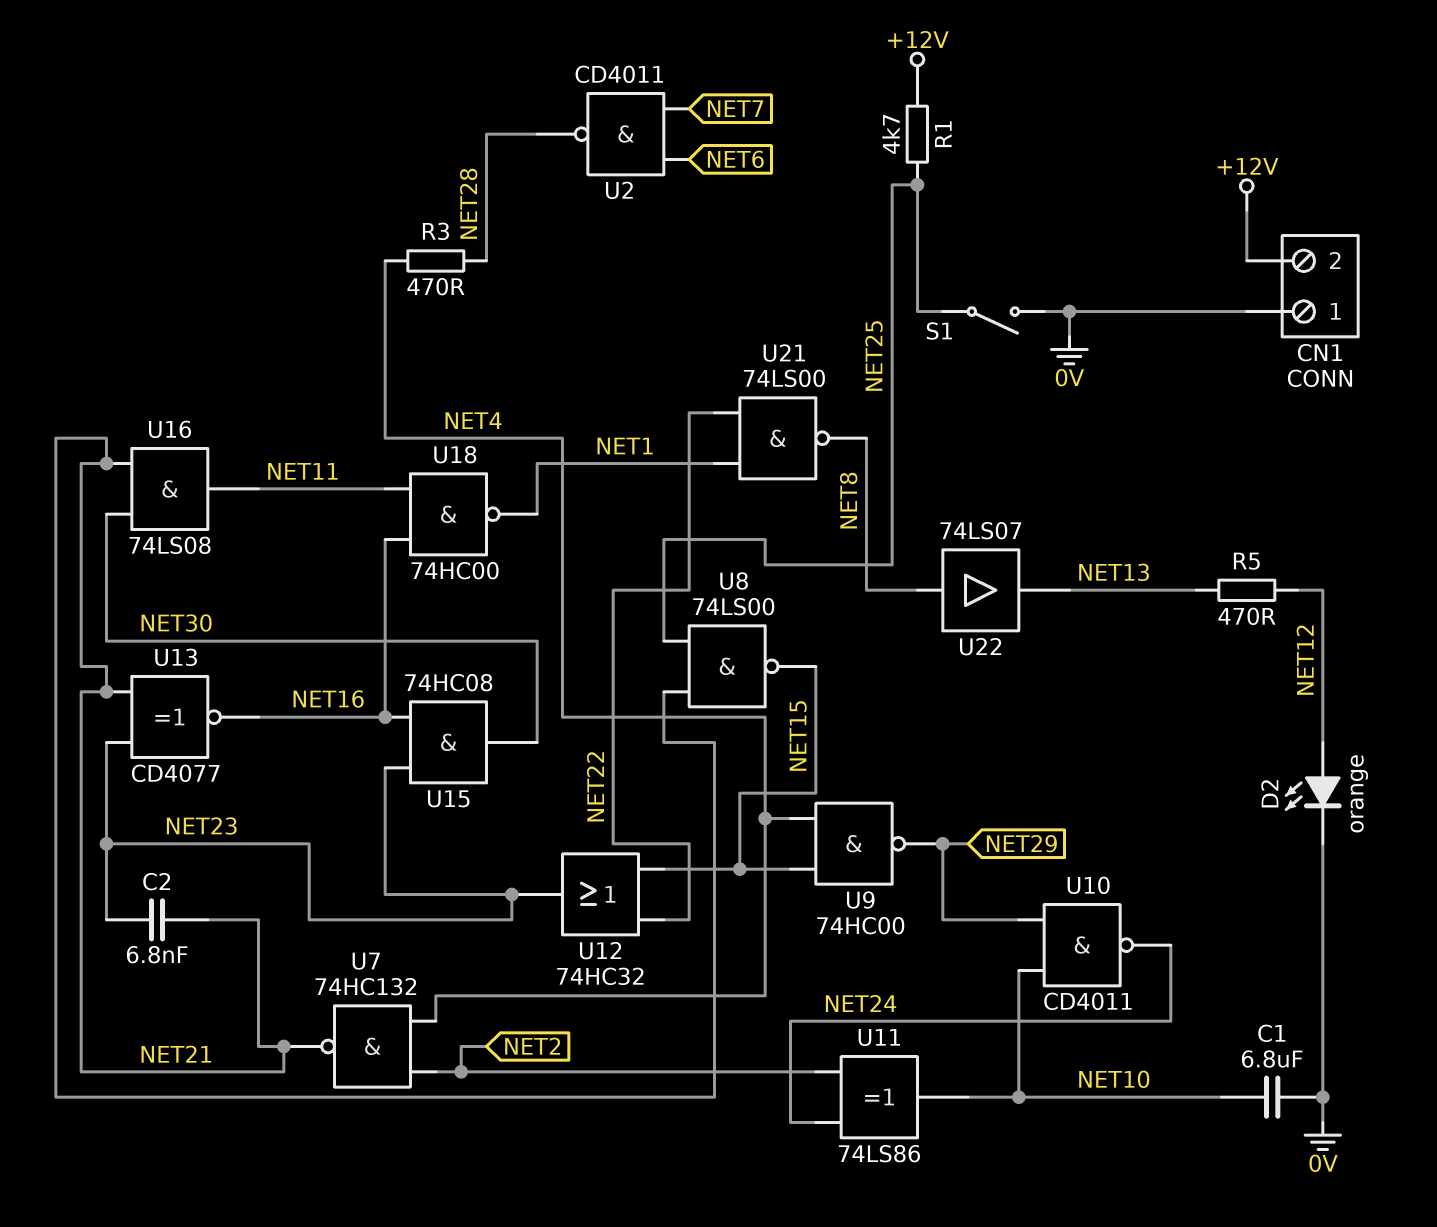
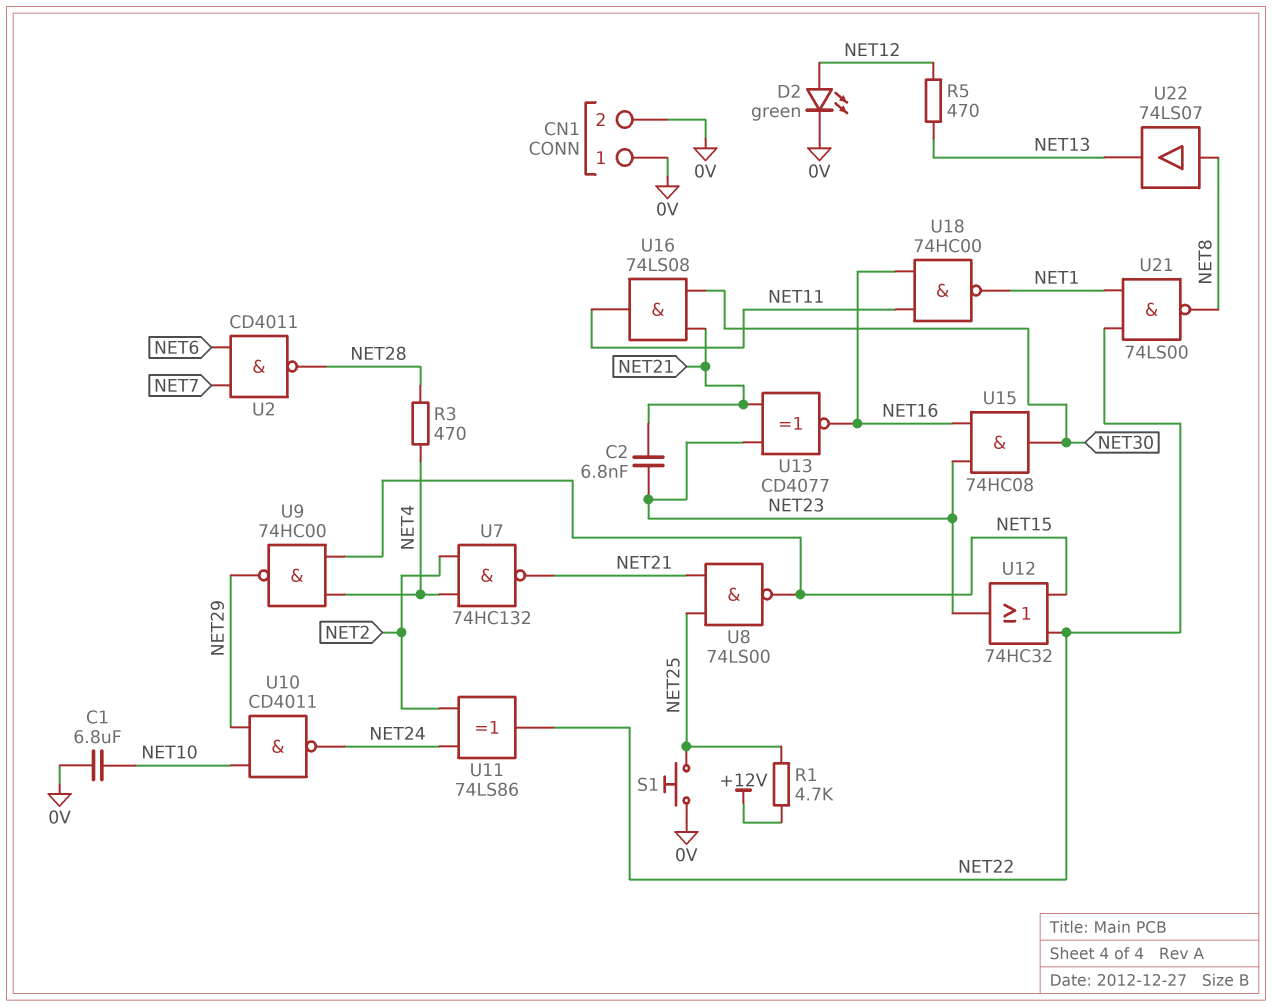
CN1 pin 2: +12V -> 0V
D2: LED orange (A NET12, K 0V) -> LED green (A NET12, K 0V)
S1: switch (0V, NET25) -> button (0V, NET25)
U11: XOR 74LS86 (in NET2, in NET24, out NET10) -> XOR 74LS86 (in NET2, in NET24, out NET22)

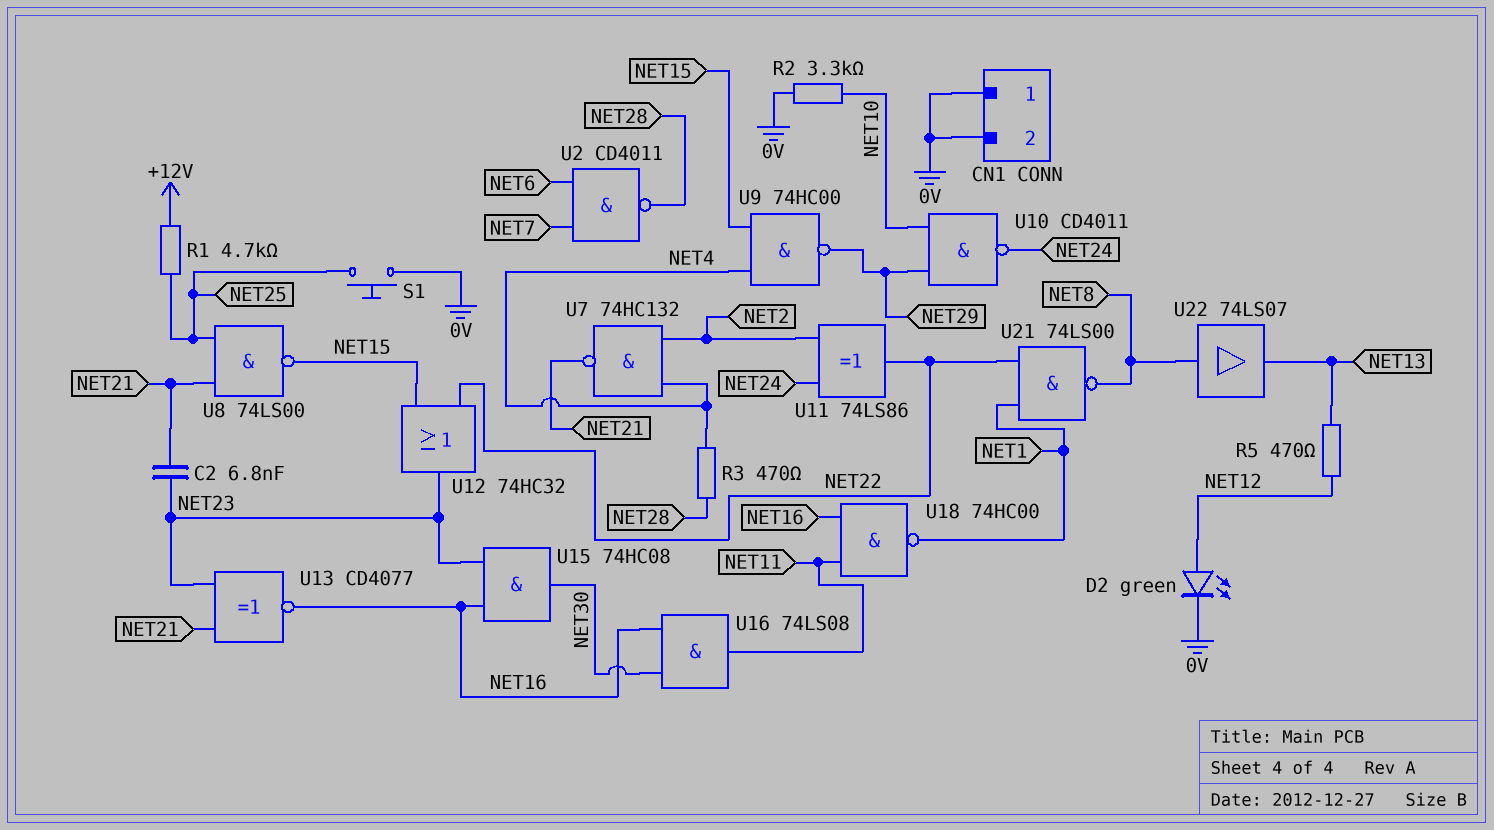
C1: 6.8uF (0V, NET10) -> none
R2: none -> 3.3k (0V, NET10)
U16: AND 74LS08 (in NET21, in NET30, out NET11) -> AND 74LS08 (in NET16, in NET30, out NET11)

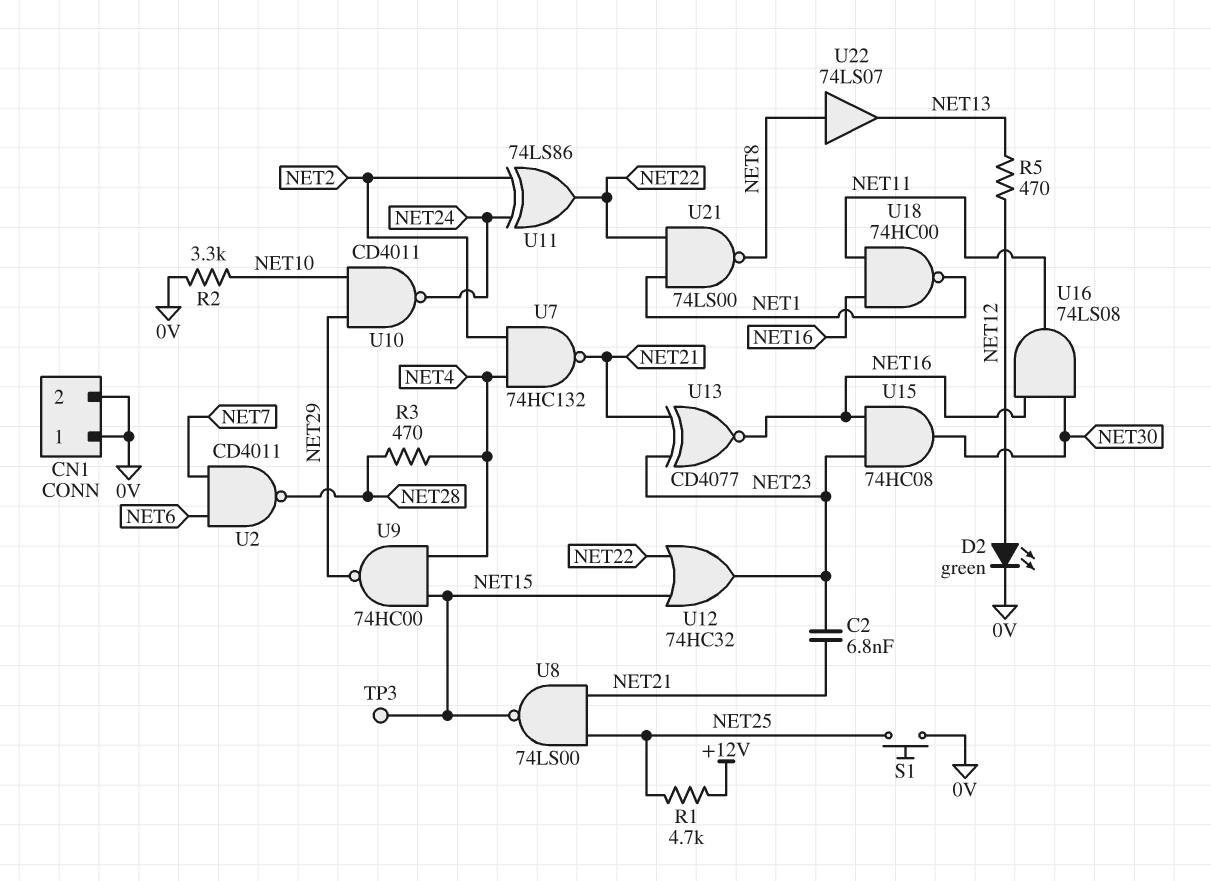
TP3: none -> test point (NET15)

